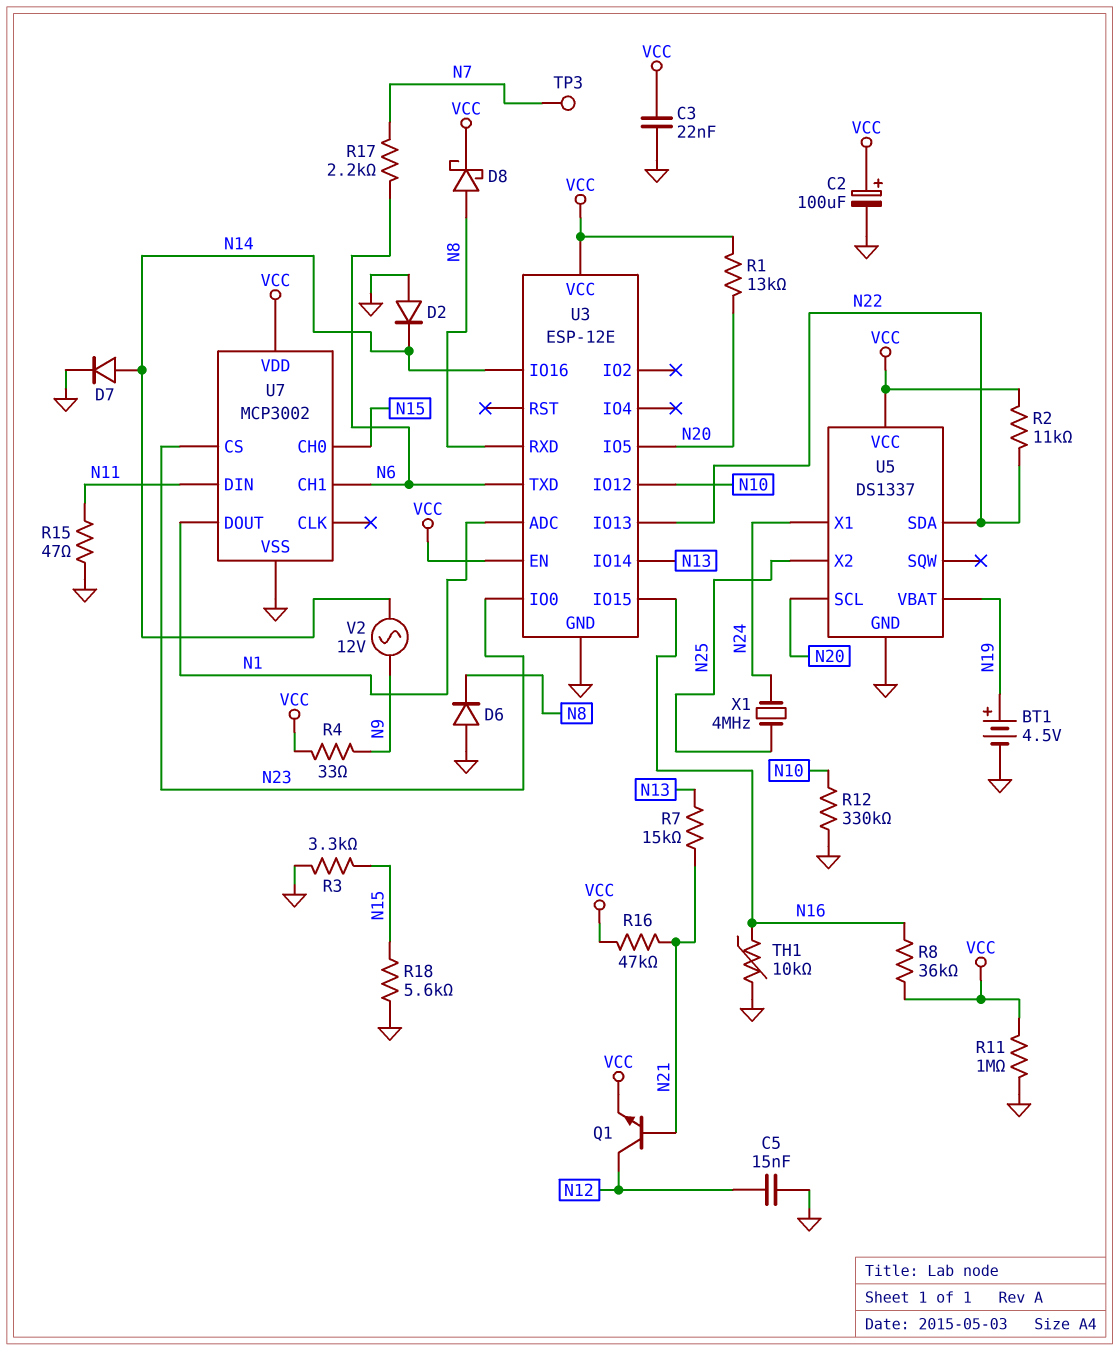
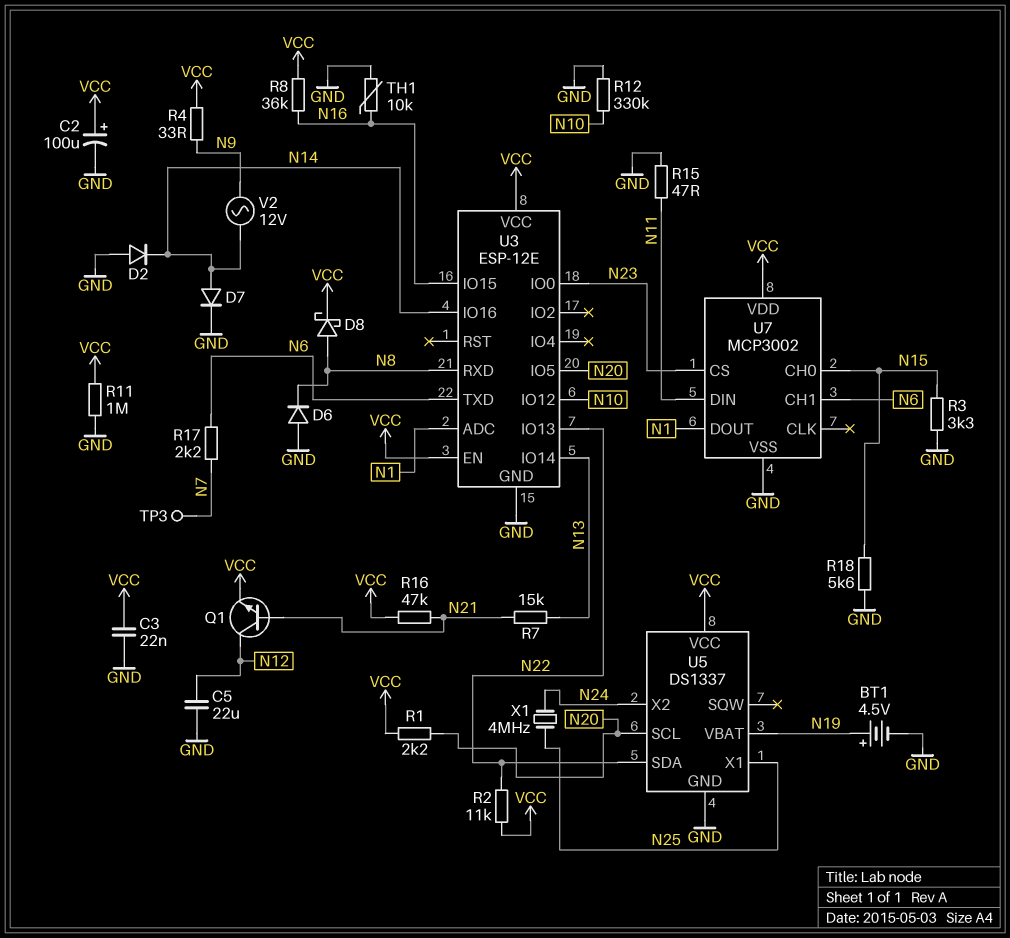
C5: 15nF (GND, N12) -> 22uF (GND, N12)
R1: 13k (N20, VCC) -> 2.2k (N20, VCC)
U5 pin X1: N24 -> N25
U5 pin X2: N25 -> N24

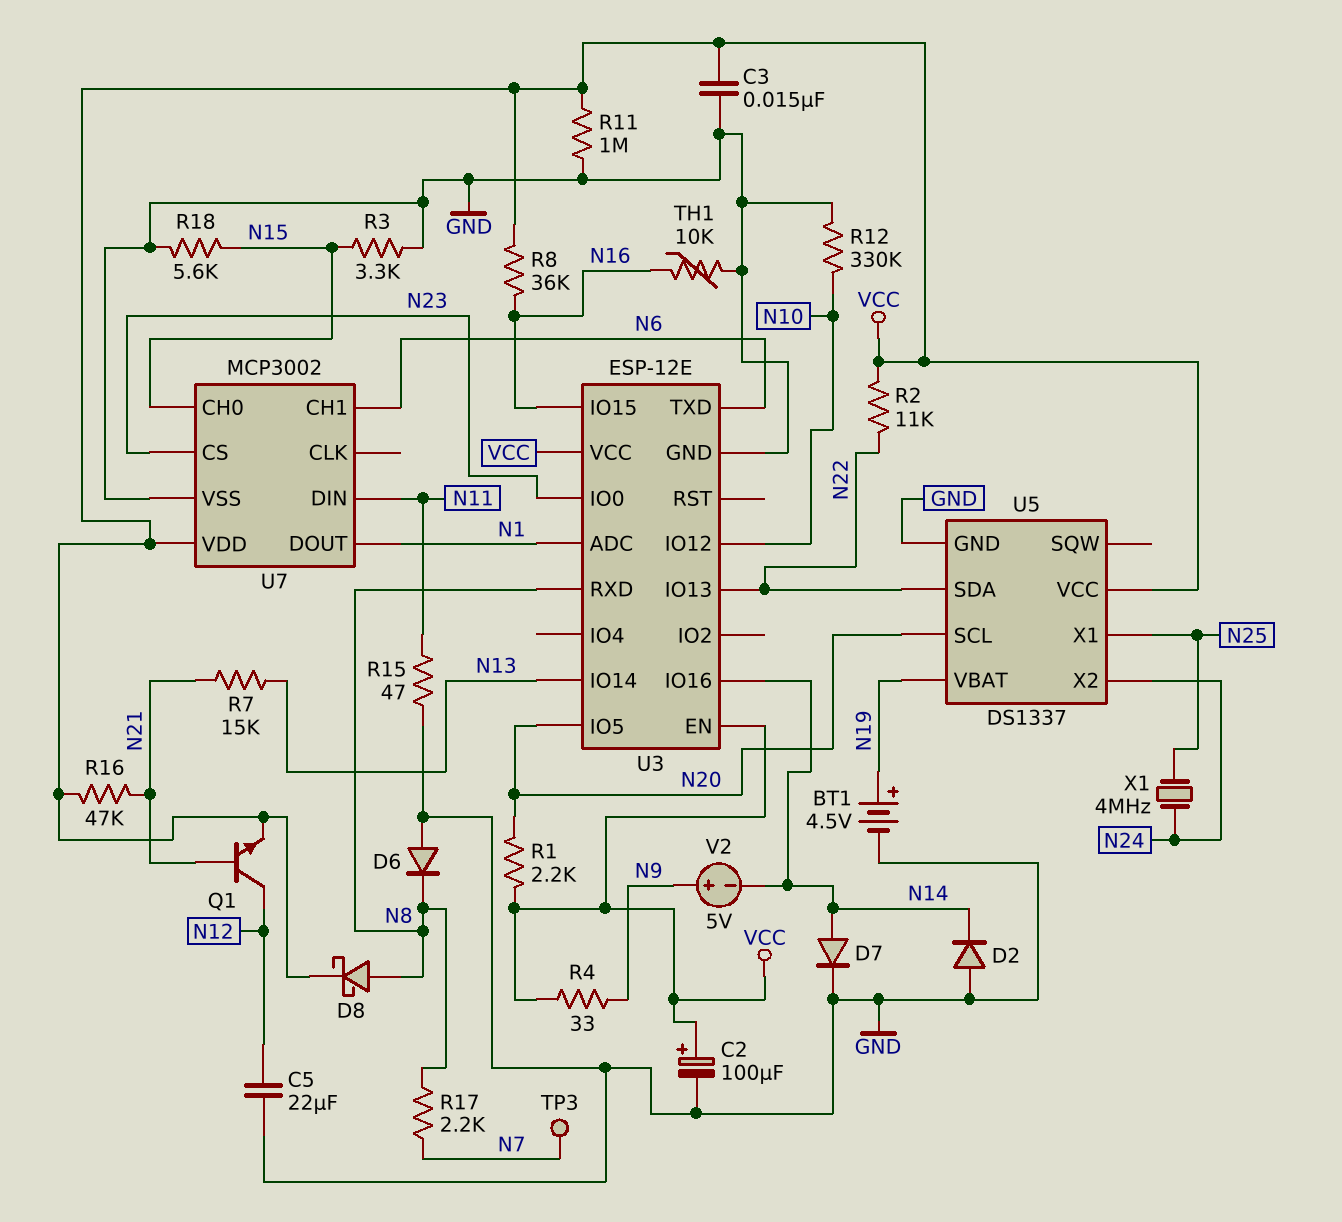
C3: 22nF (GND, VCC) -> 15nF (GND, VCC)
R17: 2.2k (N6, N7) -> 2.2k (N7, N8)
V2: AC 12V (N9, N14) -> 5V (plus N9, minus N14)

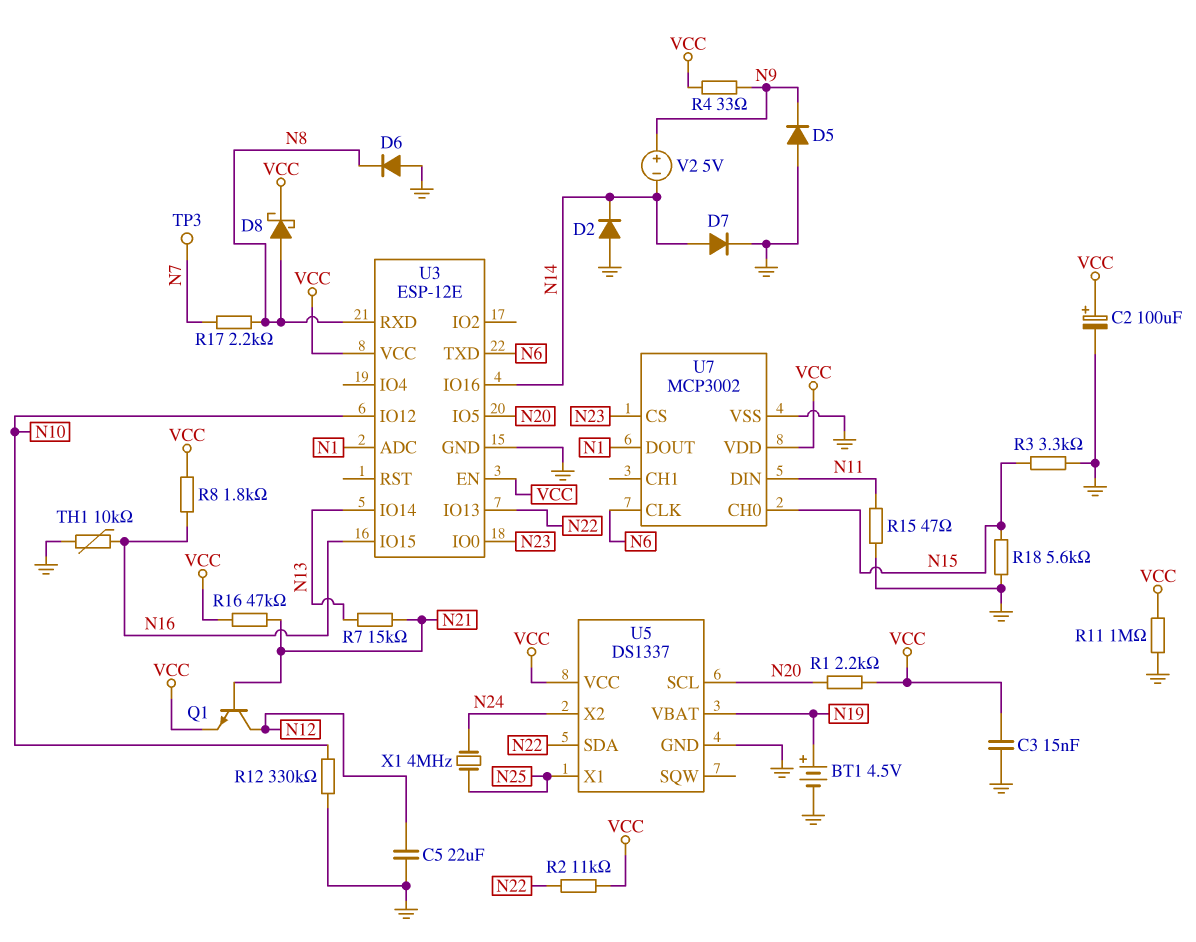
D5: none -> diode (A GND, K N9)
R8: 36k (N16, VCC) -> 1.8k (N16, VCC)
U7 pin CH1: N6 -> none
U7 pin CLK: none -> N6

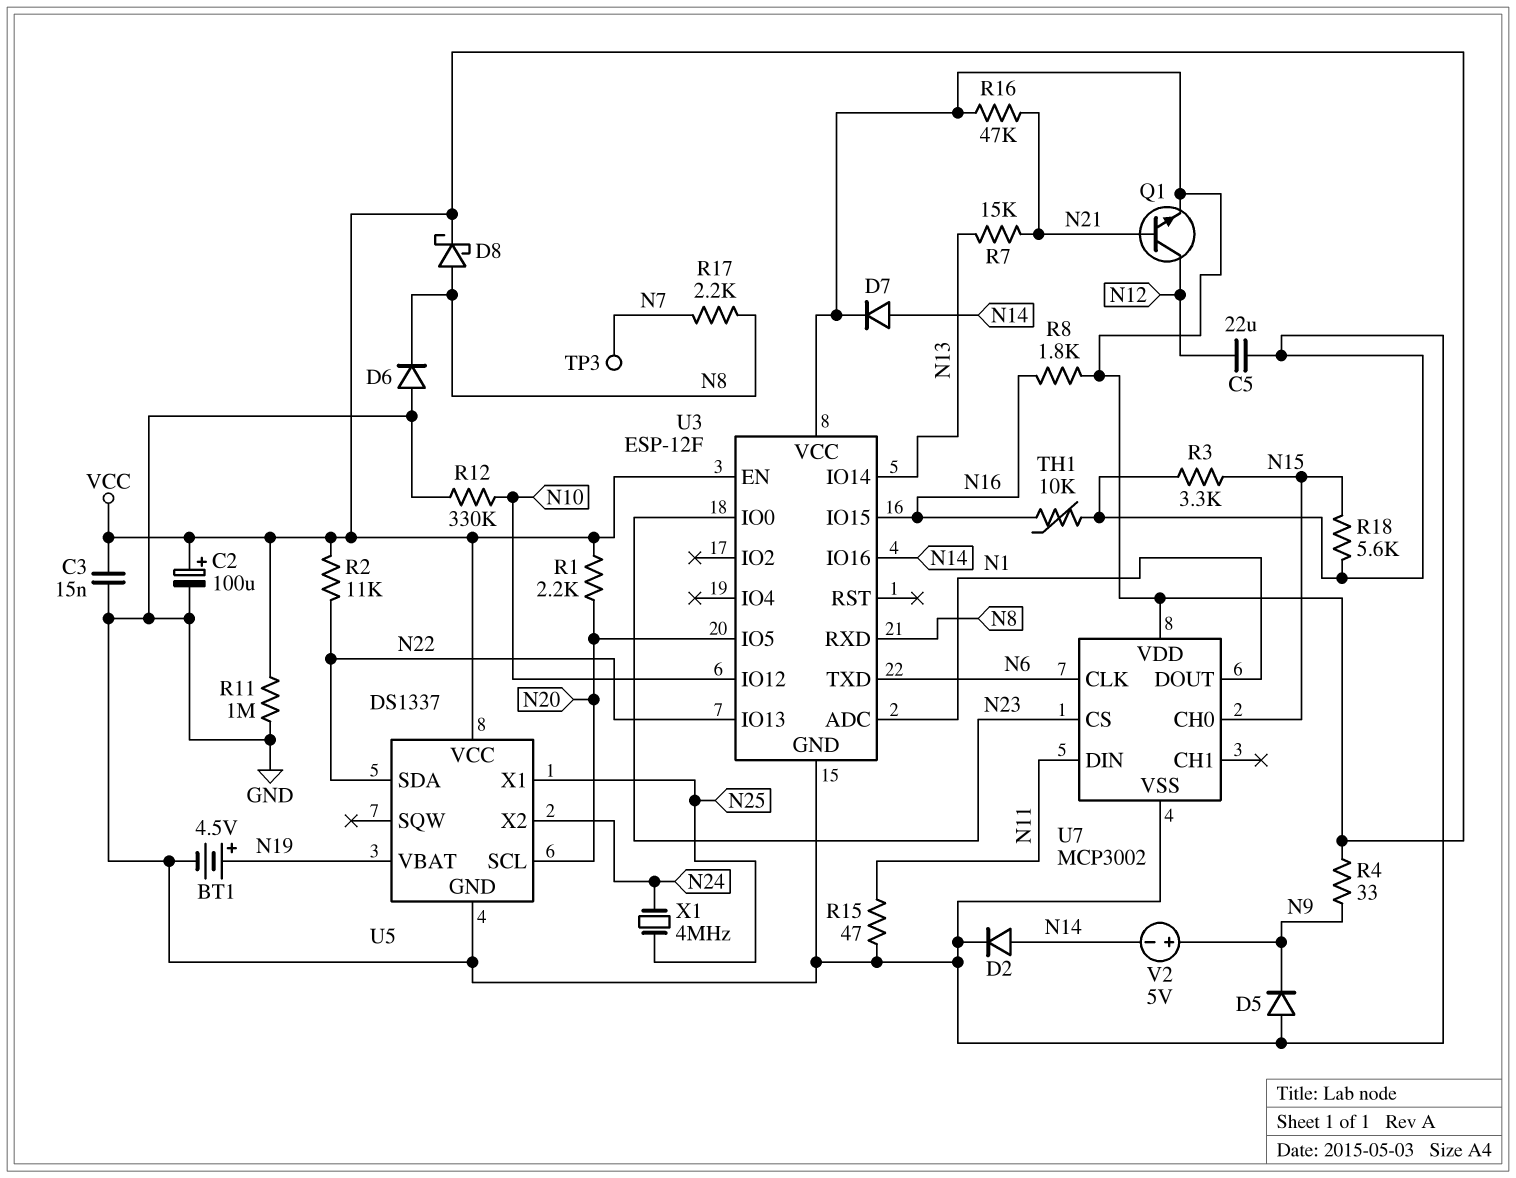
D2: diode (A GND, K N14) -> diode (A N14, K GND)
D7: diode (A N14, K GND) -> diode (A N14, K VCC)
U3: ESP-12E -> ESP-12F

